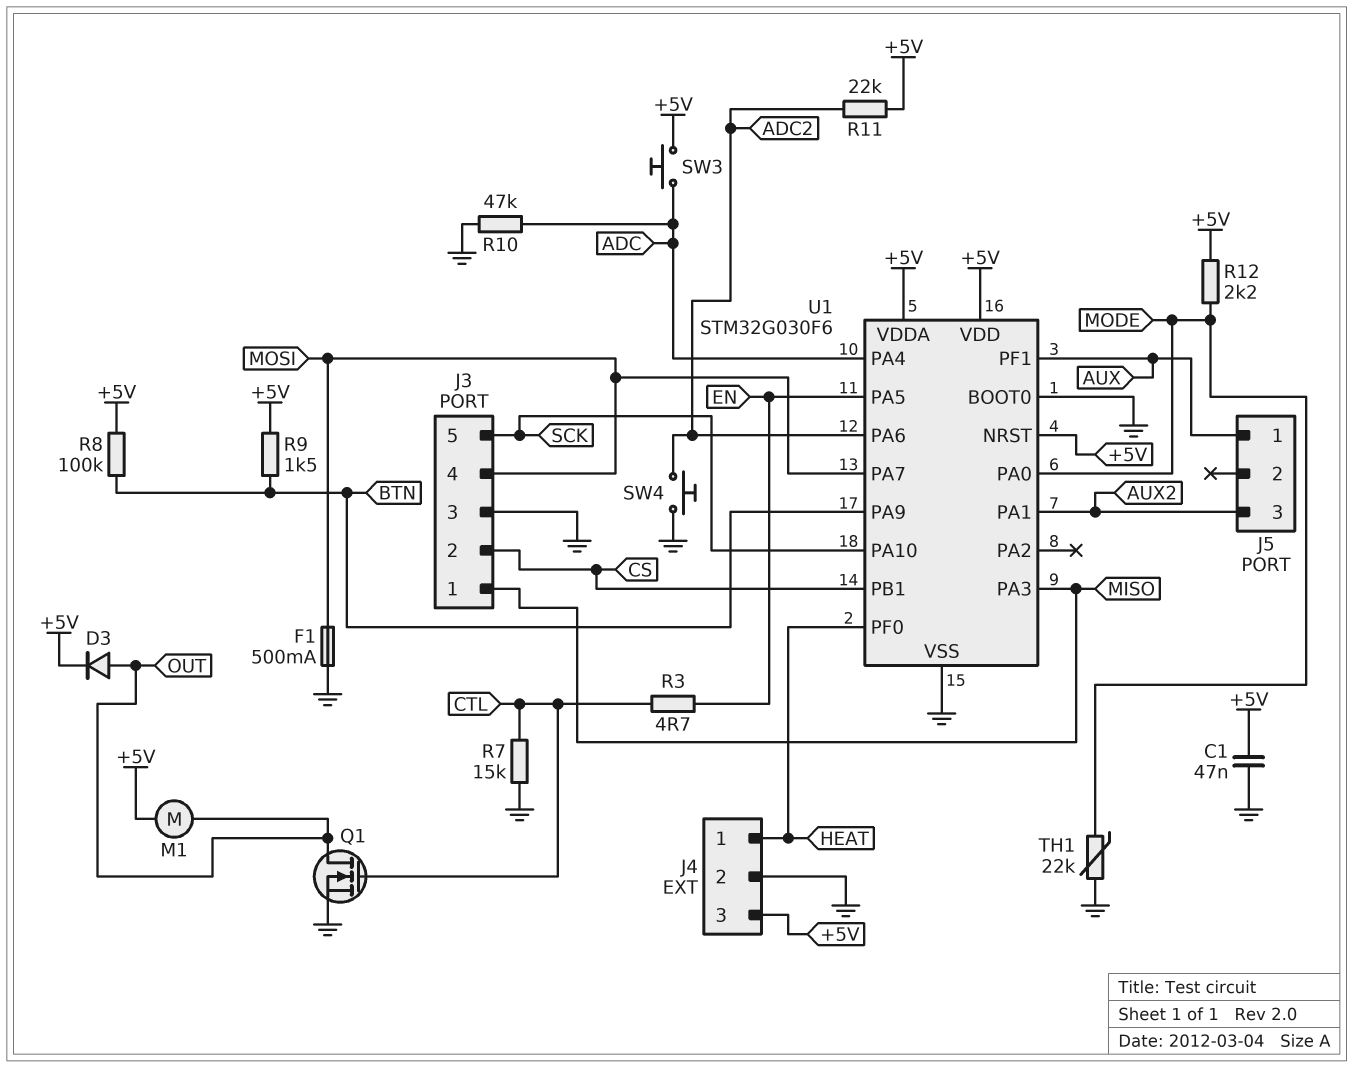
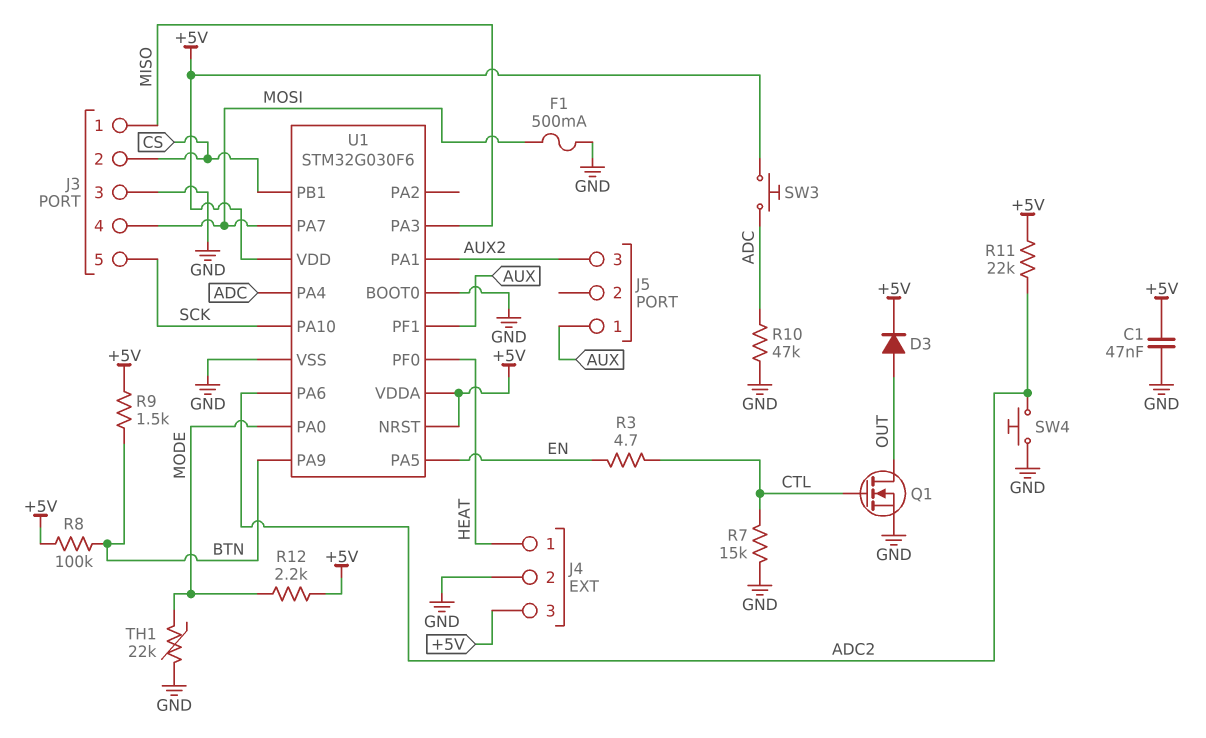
M1: motor (+5V, OUT) -> none

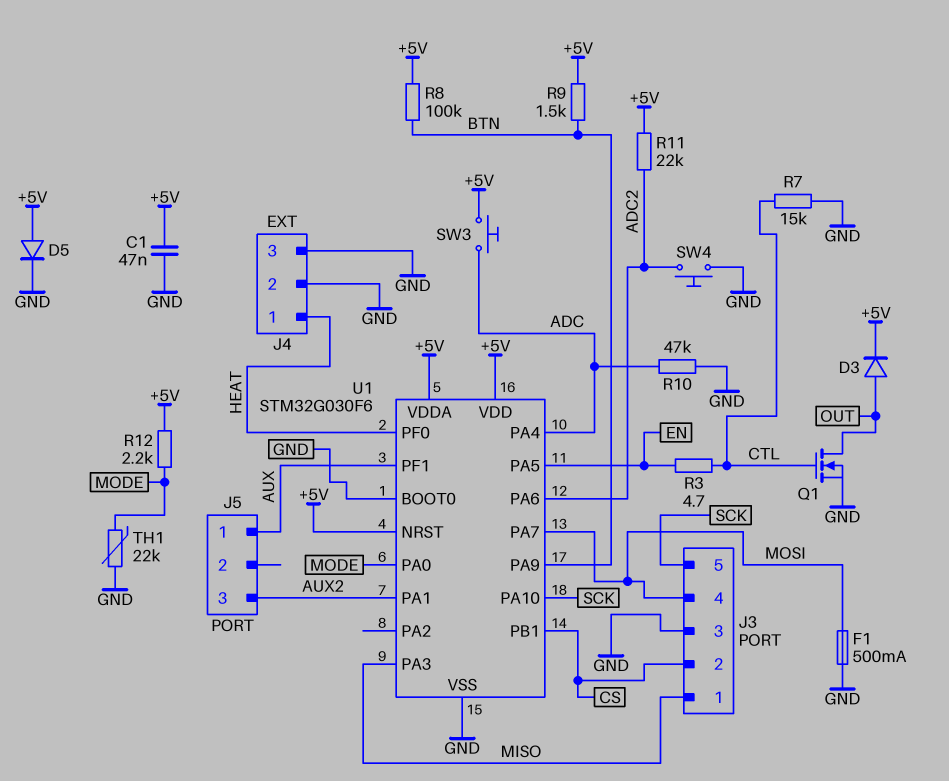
D5: none -> diode (A +5V, K GND)
J4 pin 3: +5V -> GND

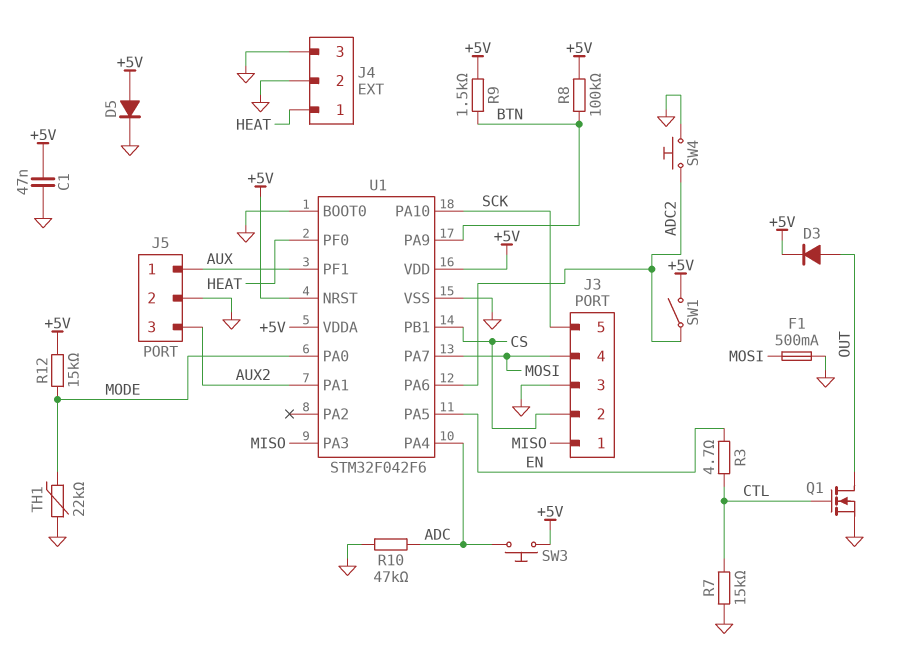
J5 pin 2: none -> GND
R11: 22k (+5V, ADC2) -> none
R12: 2.2k (+5V, MODE) -> 15k (+5V, MODE)
SW1: none -> switch (+5V, ADC2)
U1: STM32G030F6 -> STM32F042F6

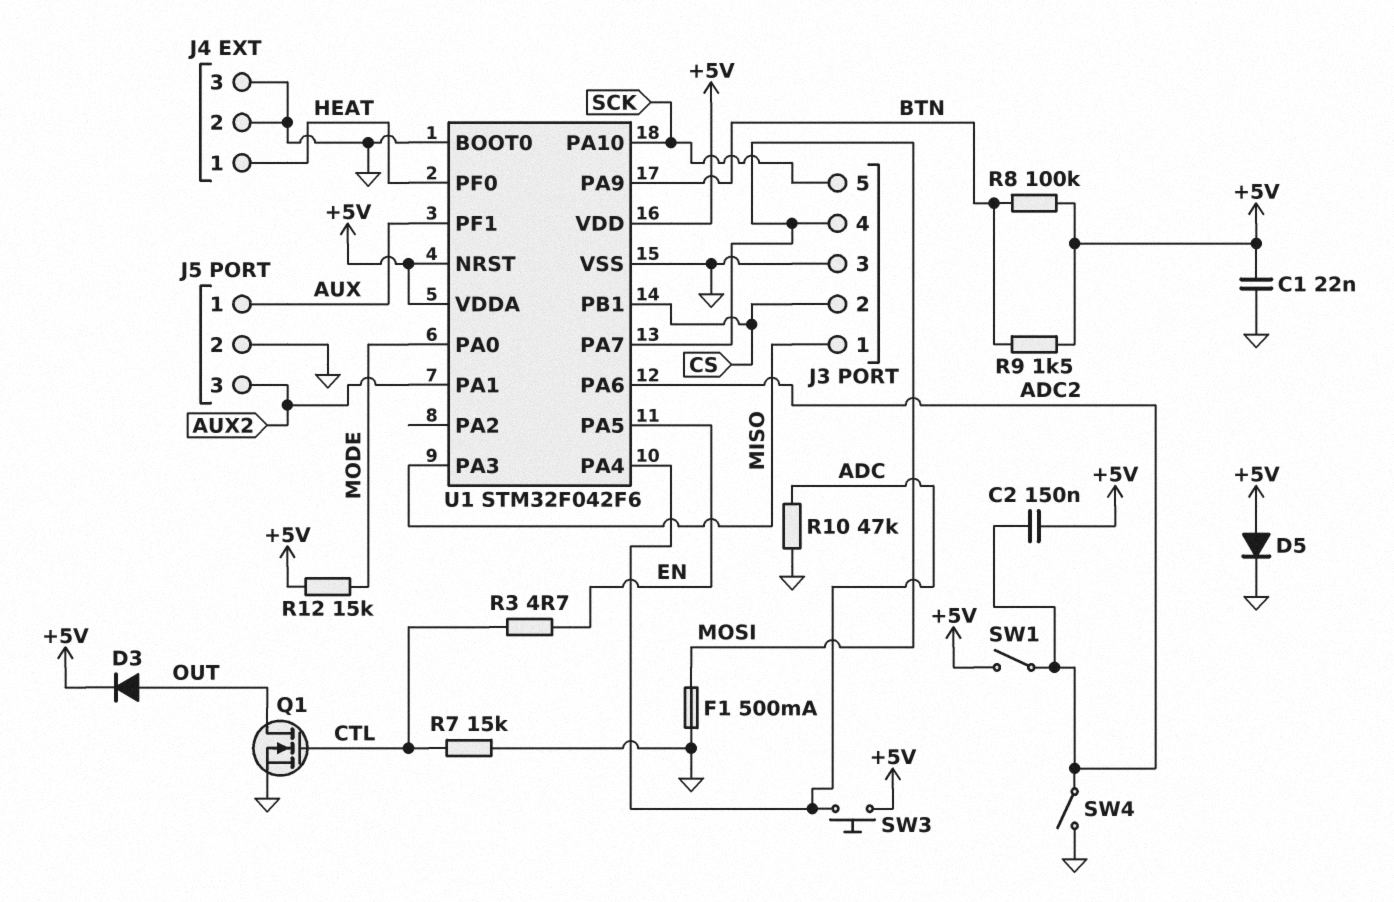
C1: 47nF (+5V, GND) -> 22nF (+5V, GND)
C2: none -> 150nF (+5V, ADC2)
SW4: button (ADC2, GND) -> switch (ADC2, GND)
TH1: 22k (GND, MODE) -> none

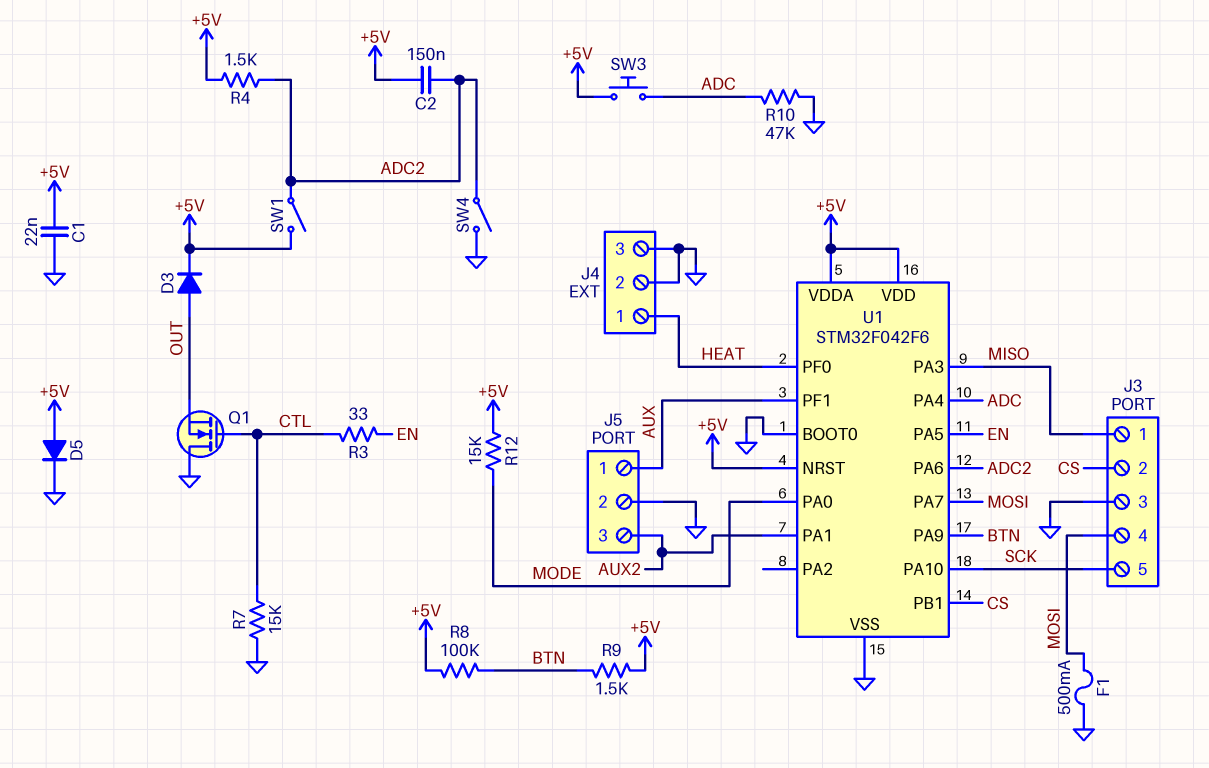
Q1: NMOS (G CTL, D OUT, S GND) -> NMOS (G CTL, D GND, S OUT)
R3: 4.7 (CTL, EN) -> 33 (CTL, EN)
R4: none -> 1.5k (+5V, ADC2)

